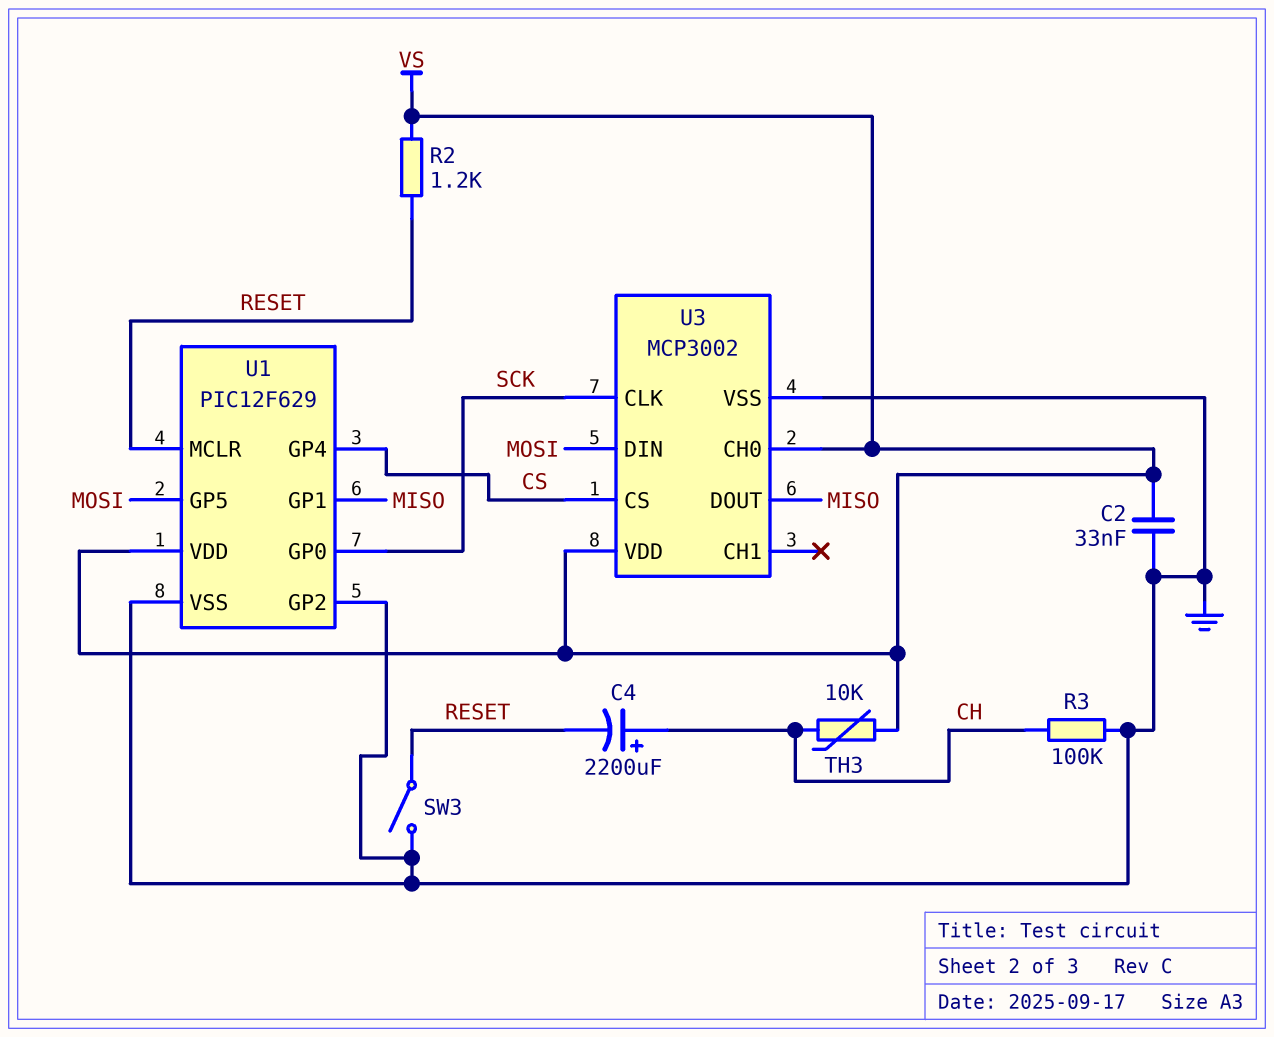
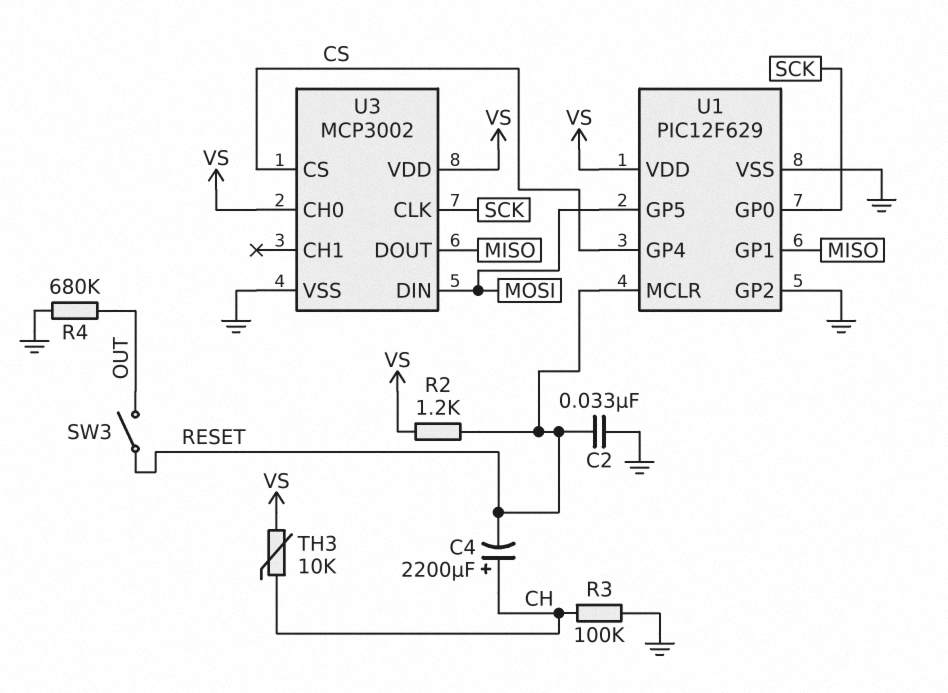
C2: 33nF (GND, VS) -> 33nF (GND, RESET)
R4: none -> 680k (GND, OUT)
SW3: switch (GND, RESET) -> switch (OUT, RESET)

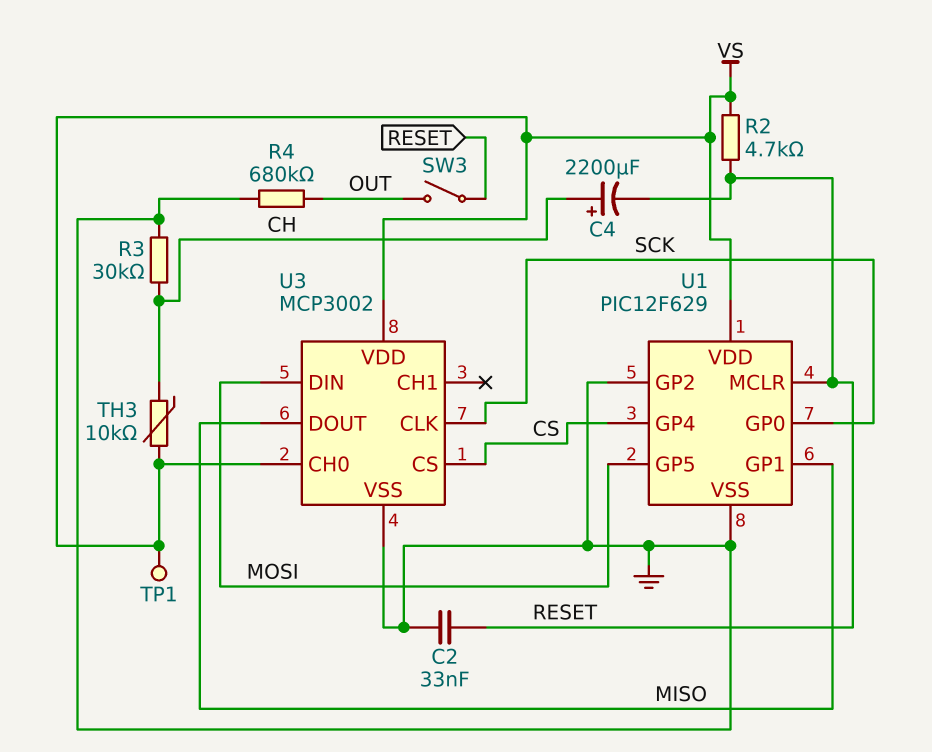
R2: 1.2k (RESET, VS) -> 4.7k (RESET, VS)
R3: 100k (CH, GND) -> 30k (CH, GND)
TP1: none -> test point (VS)

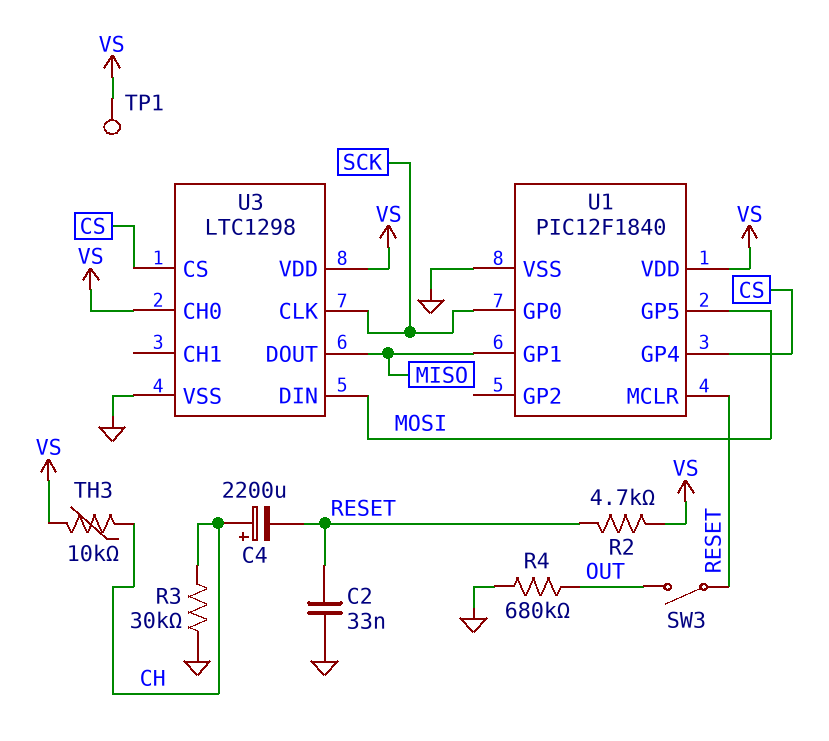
U1: PIC12F629 -> PIC12F1840
U1 pin GP2: GND -> none
U3: MCP3002 -> LTC1298

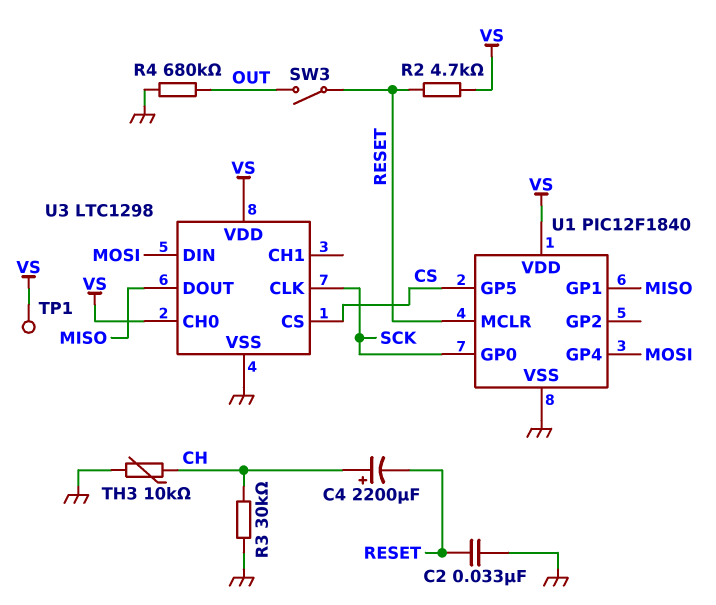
TH3: 10k (CH, VS) -> 10k (CH, GND)
U1 pin GP4: CS -> MOSI
U1 pin GP5: MOSI -> CS

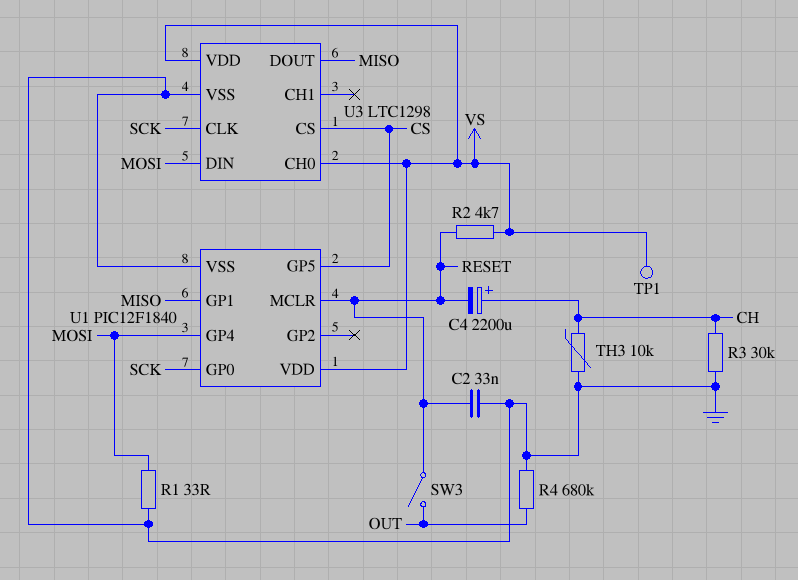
R1: none -> 33 (GND, MOSI)

